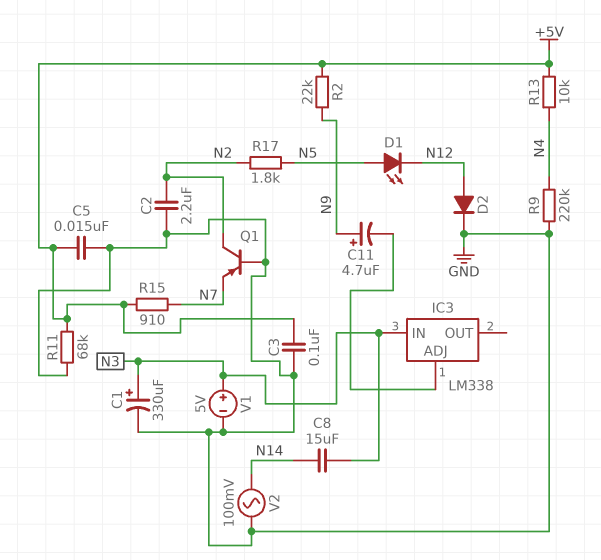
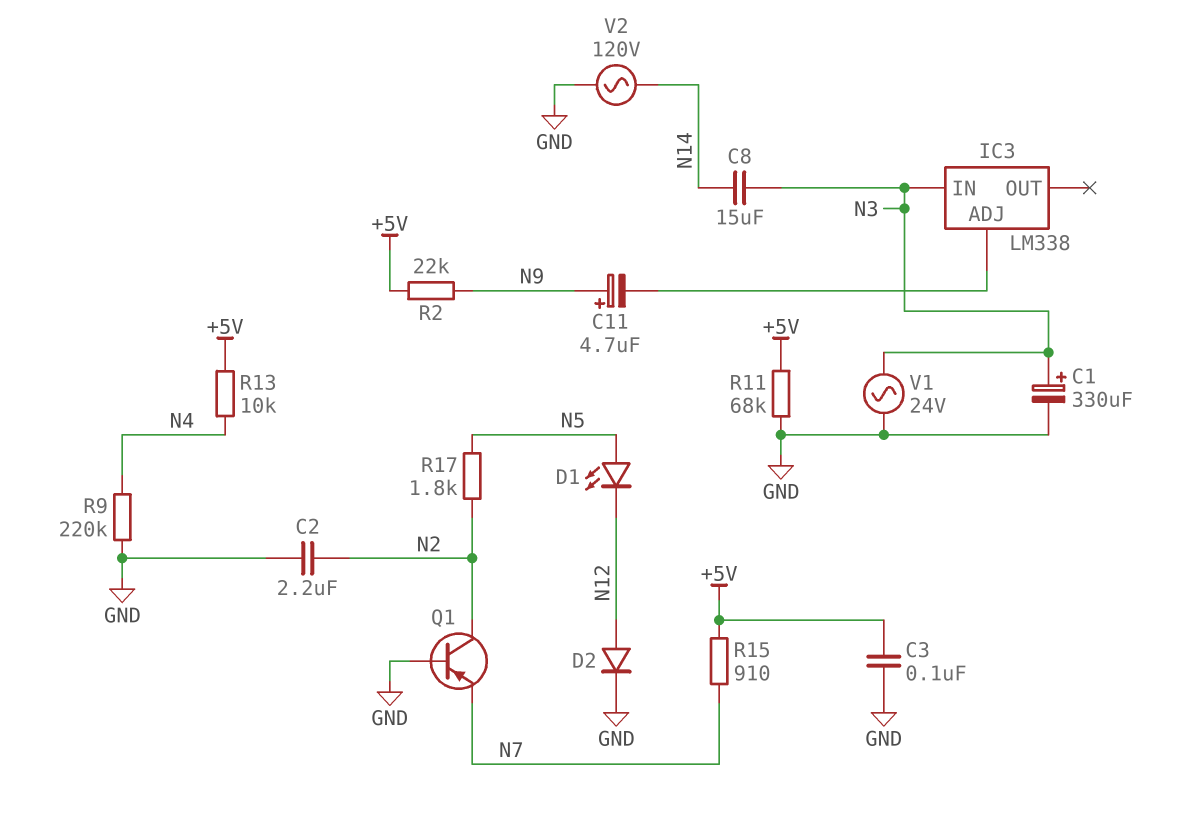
C5: 15nF (+5V, GND) -> none
V1: 5V (plus N3, minus GND) -> AC 24V (GND, N3)
V2: AC 100mV (GND, N14) -> AC 120V (GND, N14)

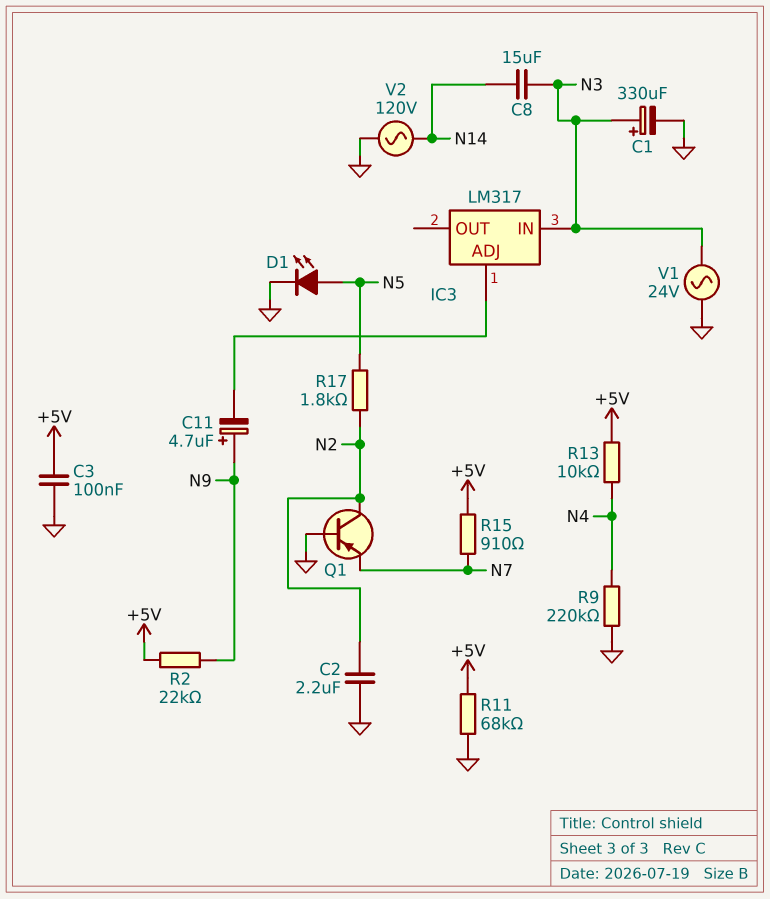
D1: LED (A N5, K N12) -> LED (A N5, K GND)
D2: diode (A N12, K GND) -> none
IC3: LM338 -> LM317

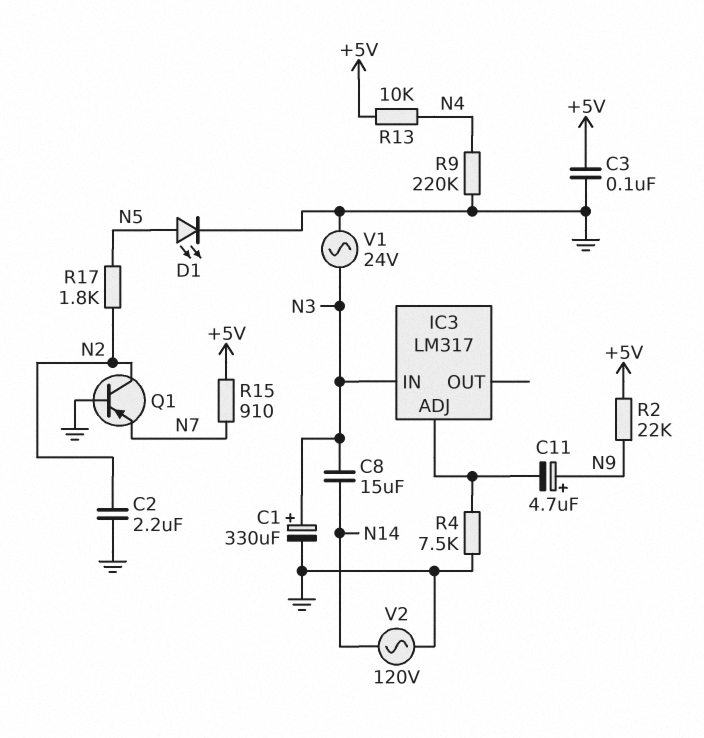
R4: none -> 7.5k (GND, IC3/ADJ)
R11: 68k (+5V, GND) -> none

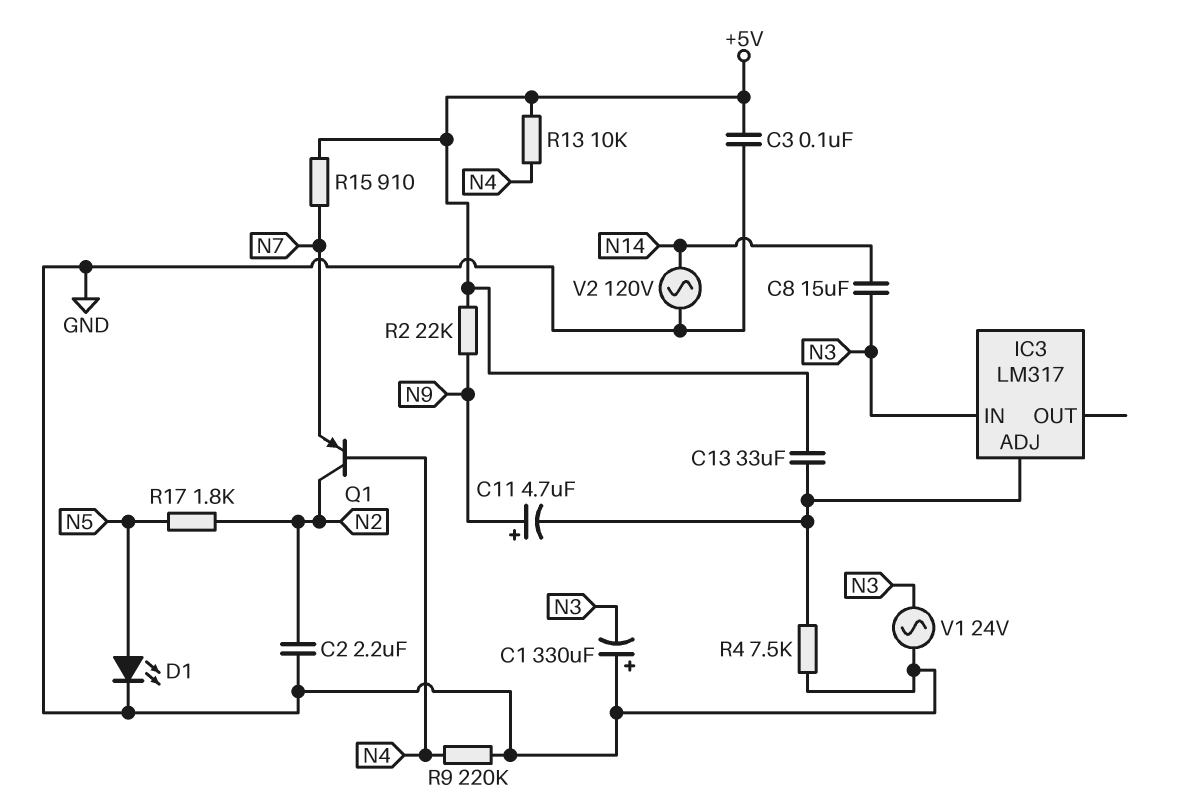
C1: 330uF (plus N3, minus GND) -> 330uF (plus GND, minus N3)
C13: none -> 33uF (+5V, IC3/ADJ)
Q1: PNP (B GND, C N2, E N7) -> PNP (B N4, C N2, E N7)

